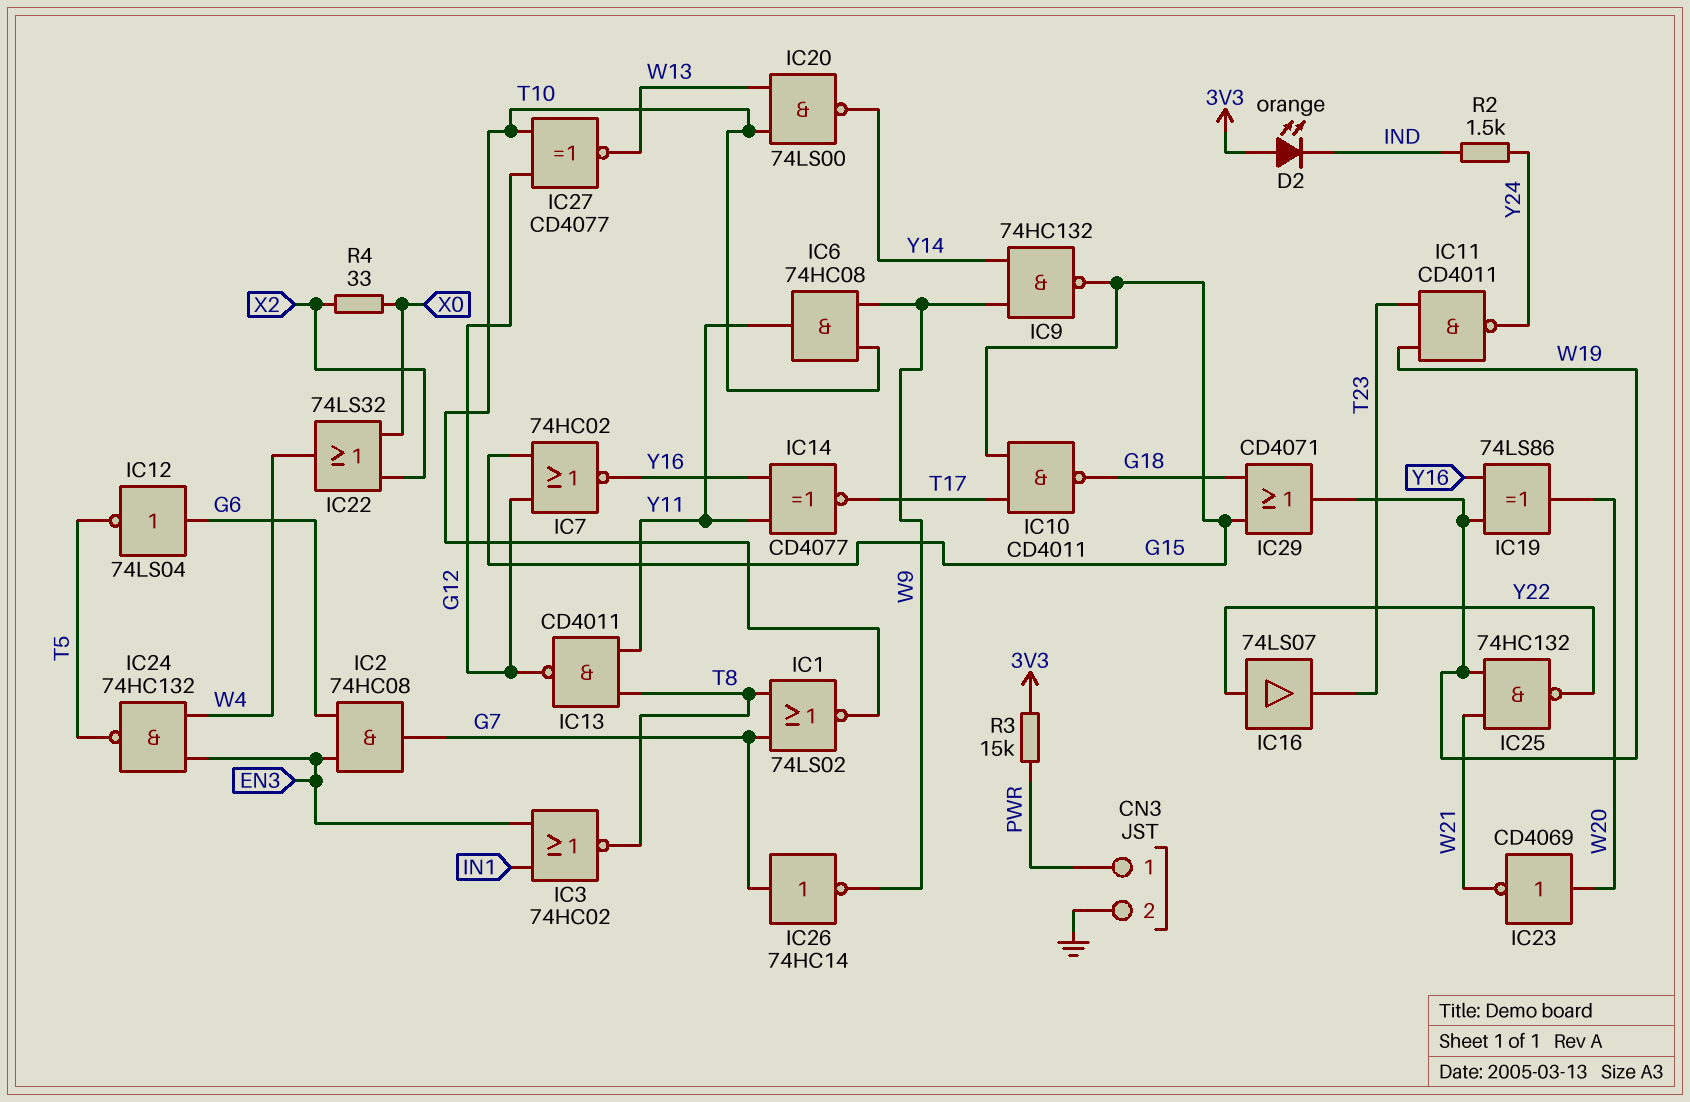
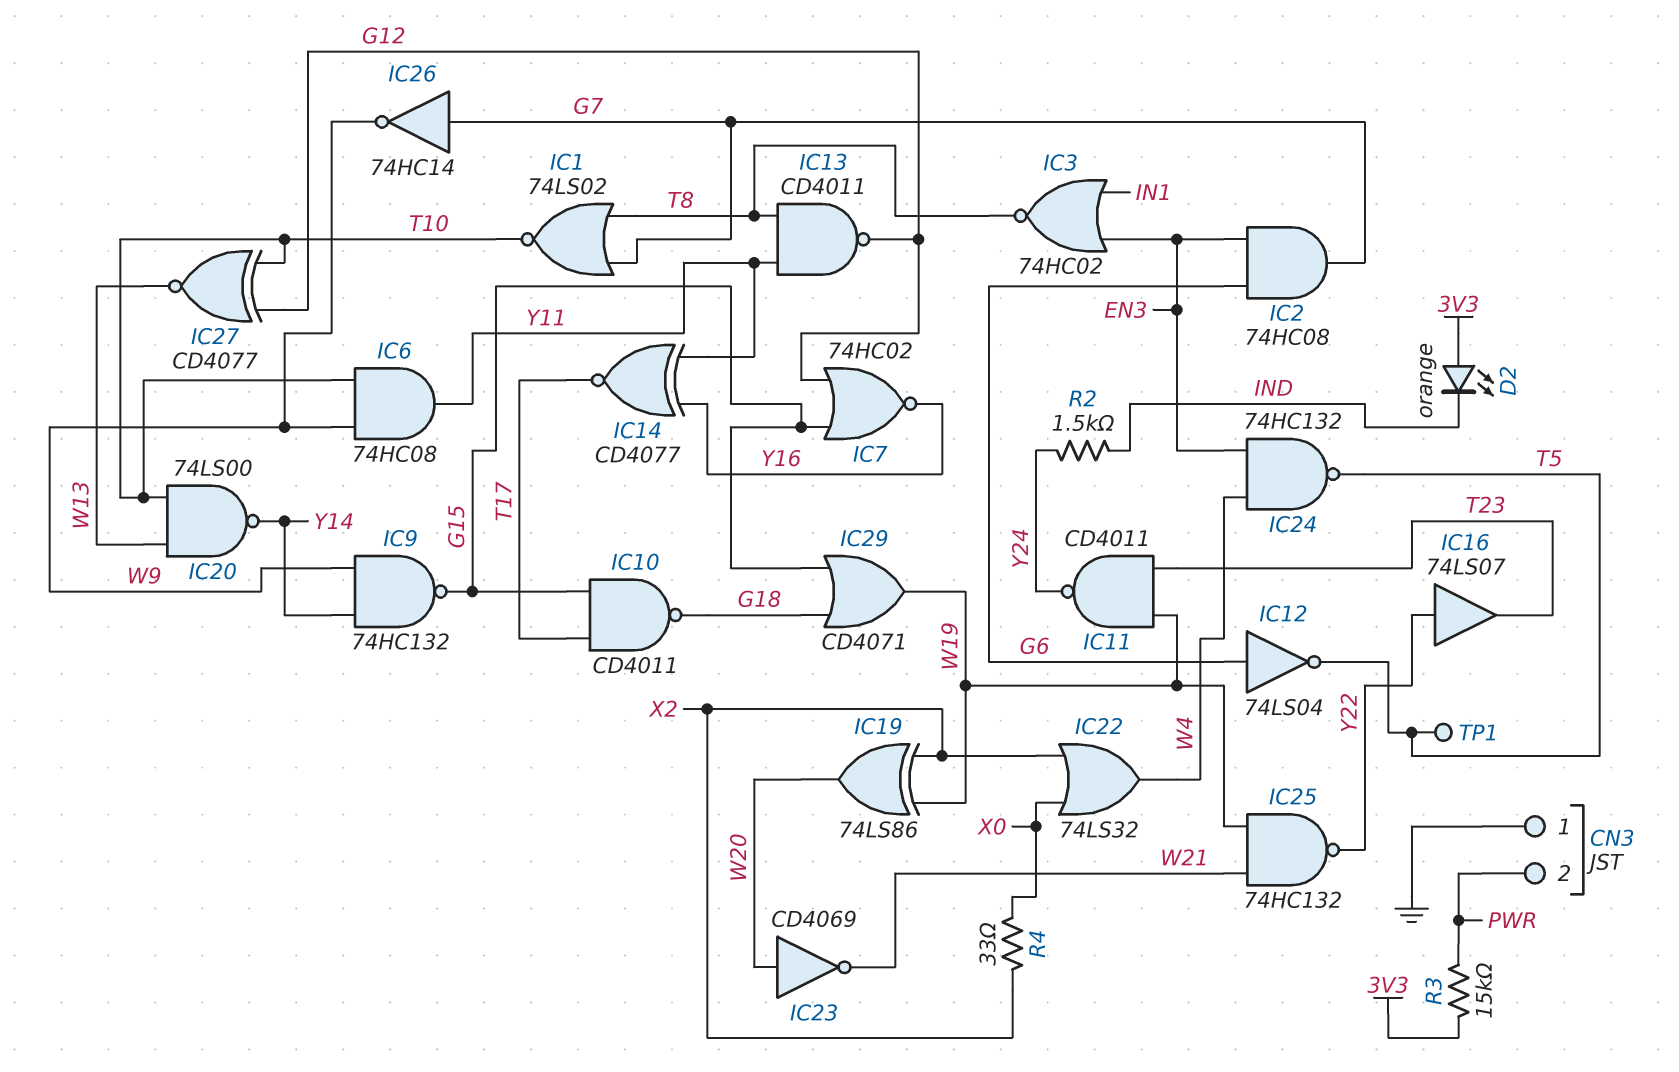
CN3 pin 1: PWR -> GND
CN3 pin 2: GND -> PWR
IC19: XOR 74LS86 (in W19, in Y16, out W20) -> XOR 74LS86 (in W19, in X2, out W20)
TP1: none -> test point (T5)

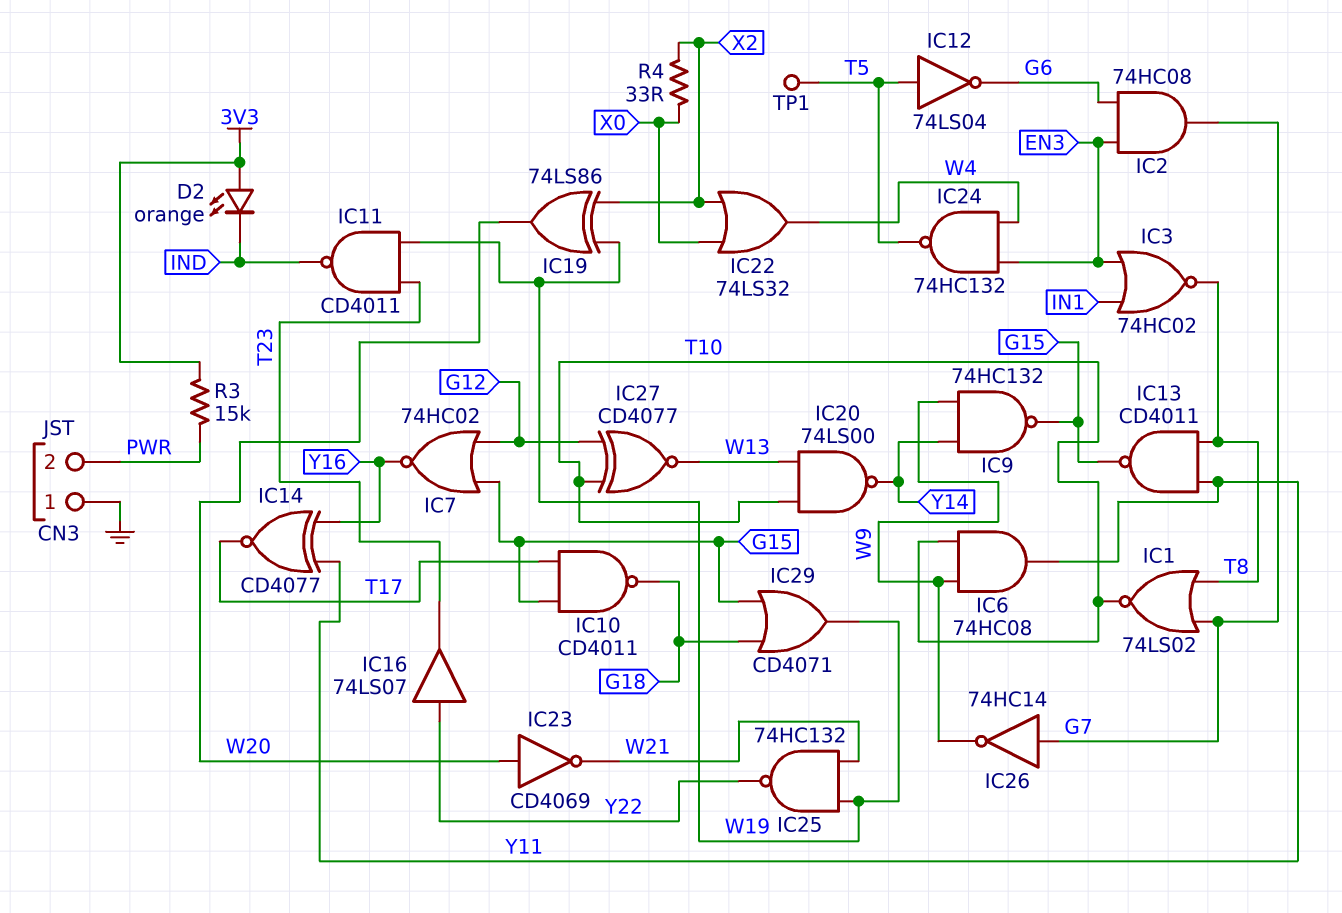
IC11: NAND CD4011 (in T23, in W19, out Y24) -> NAND CD4011 (in T23, in W19, out IND)
IC12: NOT 74LS04 (in G6, out T5) -> NOT 74LS04 (in T5, out G6)
IC13: NAND CD4011 (in T8, in Y11, out G12) -> NAND CD4011 (in T8, in Y11, out G15)
R2: 1.5k (IND, Y24) -> none

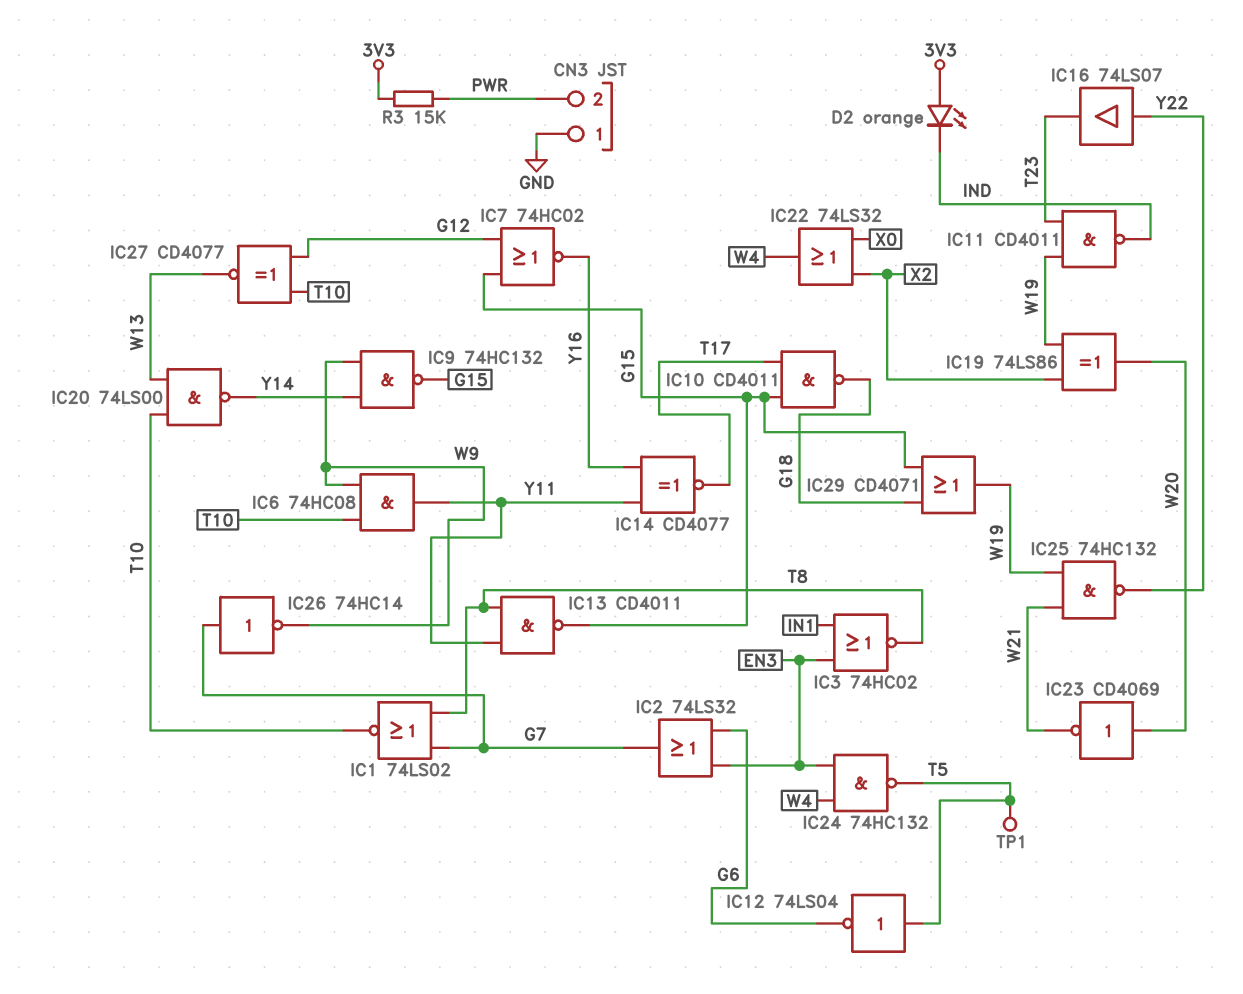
IC2: AND 74HC08 (in EN3, in G6, out G7) -> OR 74LS32 (in EN3, in G6, out G7)
R4: 33 (X0, X2) -> none

